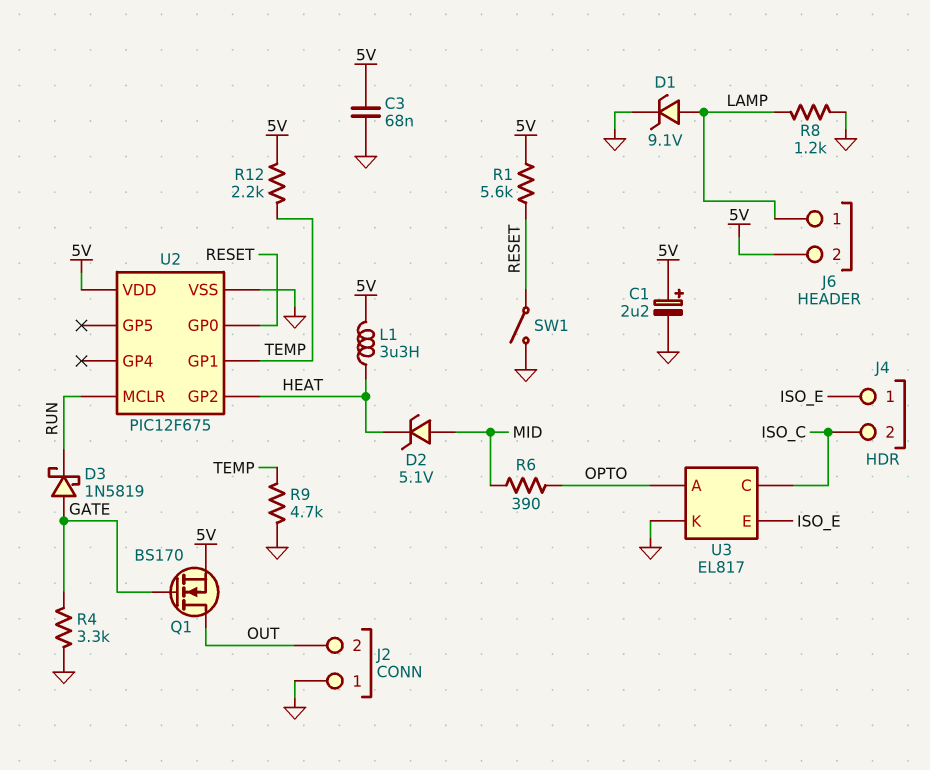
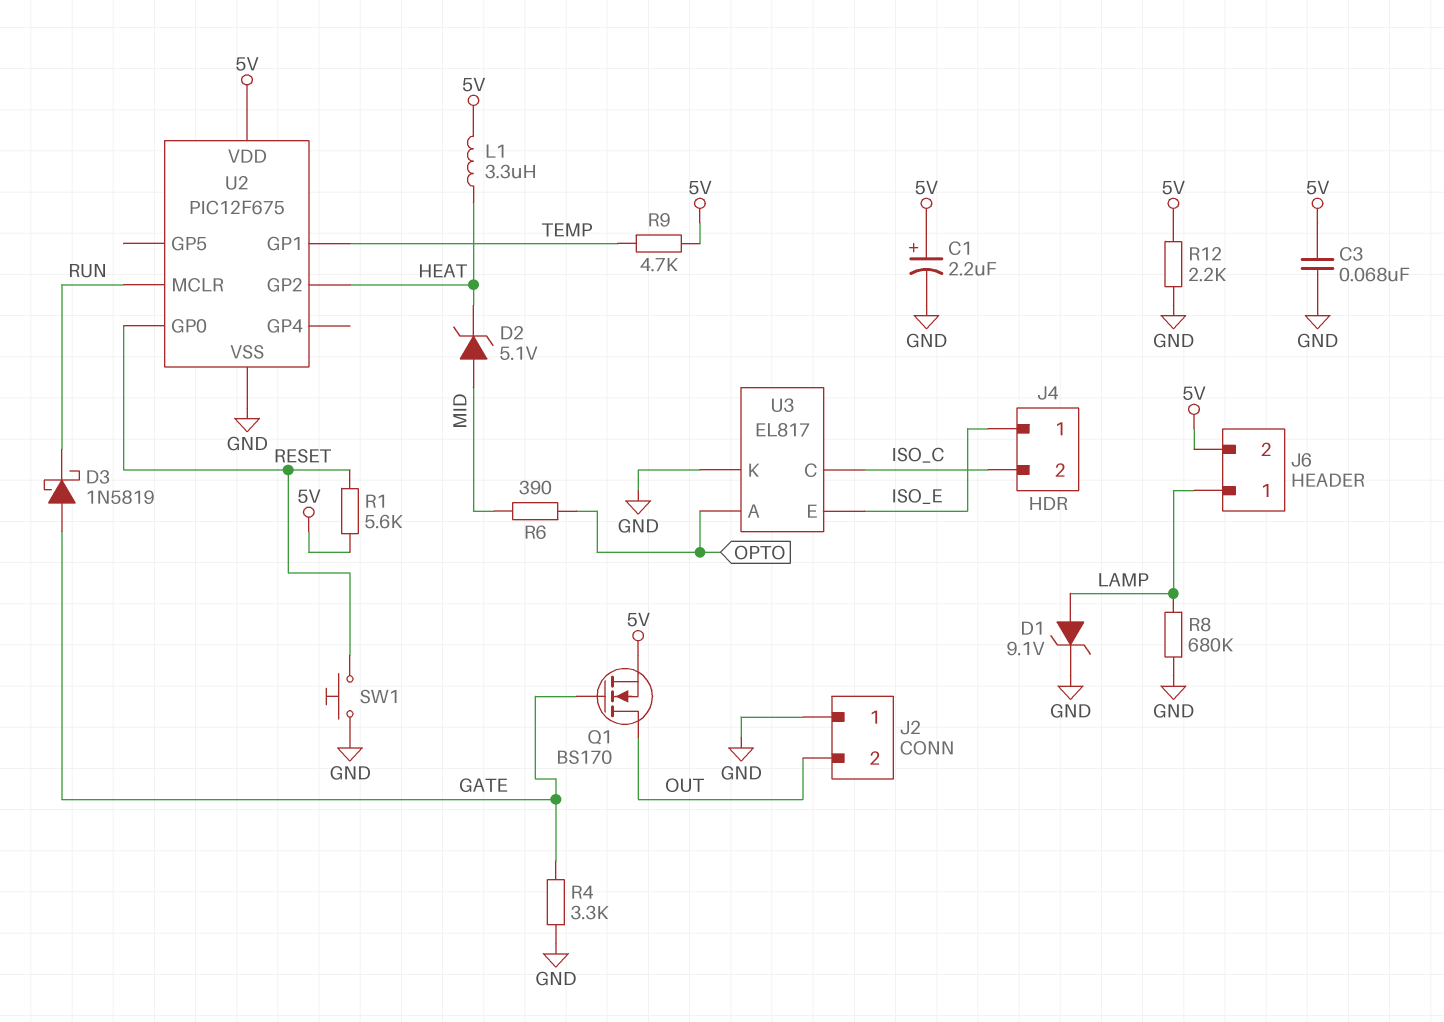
R8: 1.2k (GND, LAMP) -> 680k (GND, LAMP)
R9: 4.7k (GND, TEMP) -> 4.7k (5V, TEMP)
R12: 2.2k (5V, TEMP) -> 2.2k (5V, GND)
SW1: switch (GND, RESET) -> button (GND, RESET)

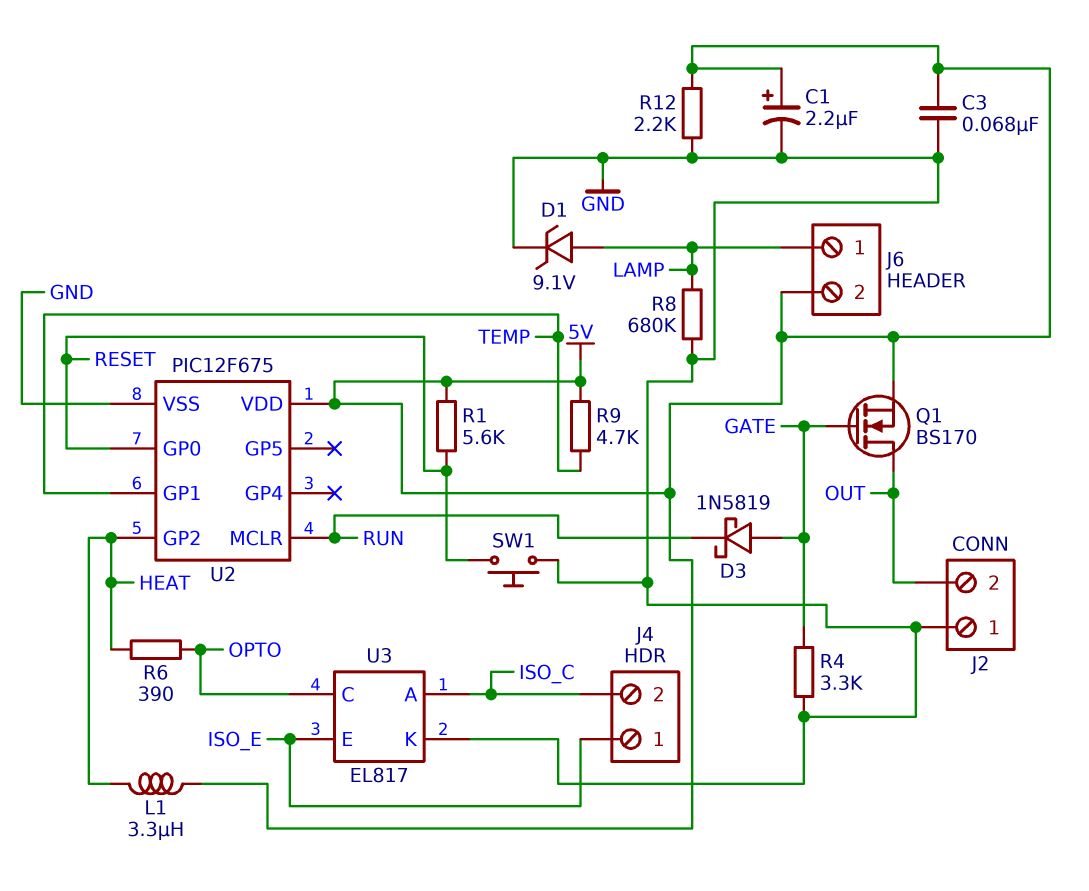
D2: zener 5.1V (A MID, K HEAT) -> none
R6: 390 (MID, OPTO) -> 390 (HEAT, OPTO)
U3 pin A: OPTO -> ISO_C
U3 pin C: ISO_C -> OPTO

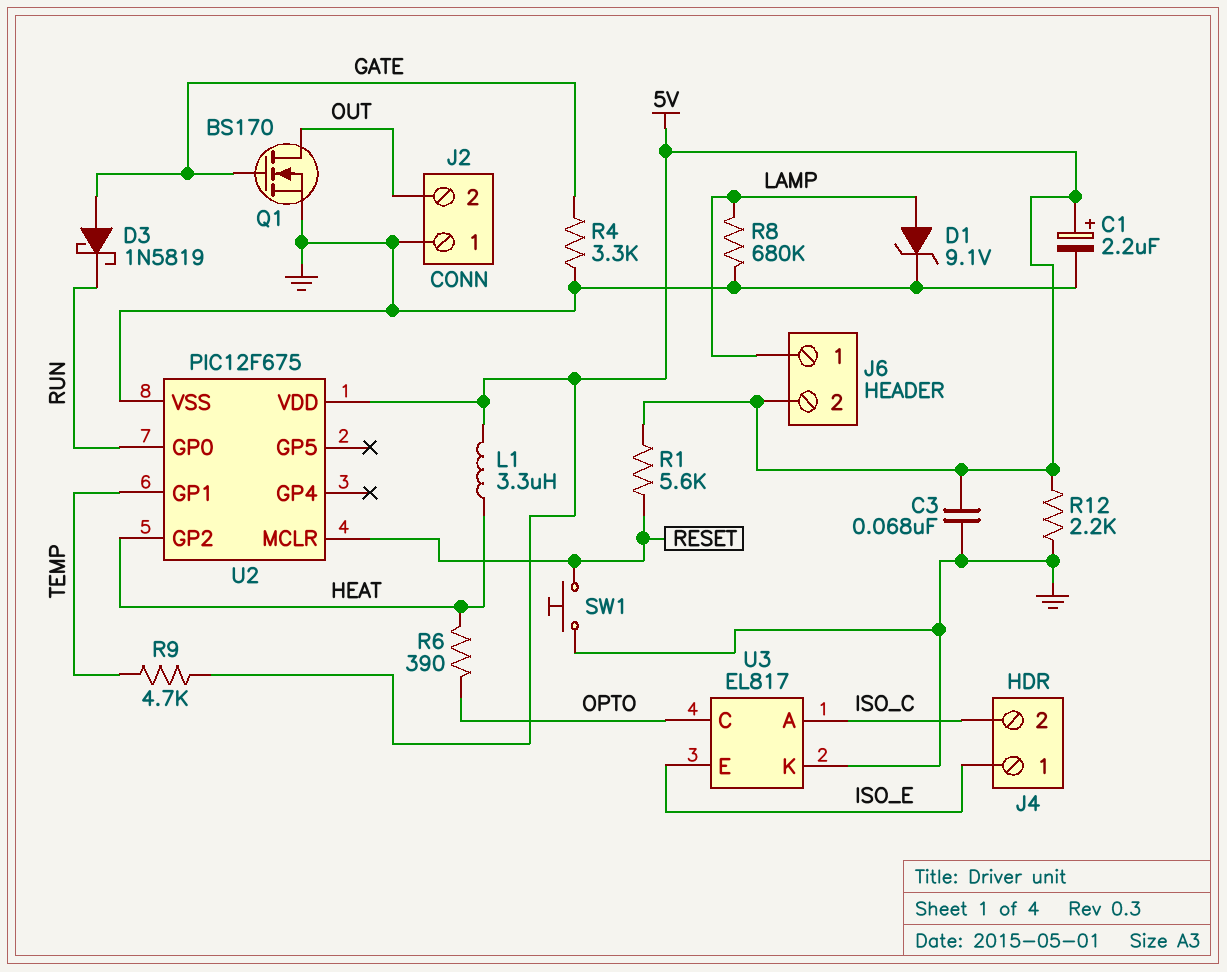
Q1: NMOS BS170 (G GATE, D OUT, S 5V) -> NMOS BS170 (G GATE, D OUT, S GND)
U2 pin GP0: RESET -> RUN
U2 pin MCLR: RUN -> RESET

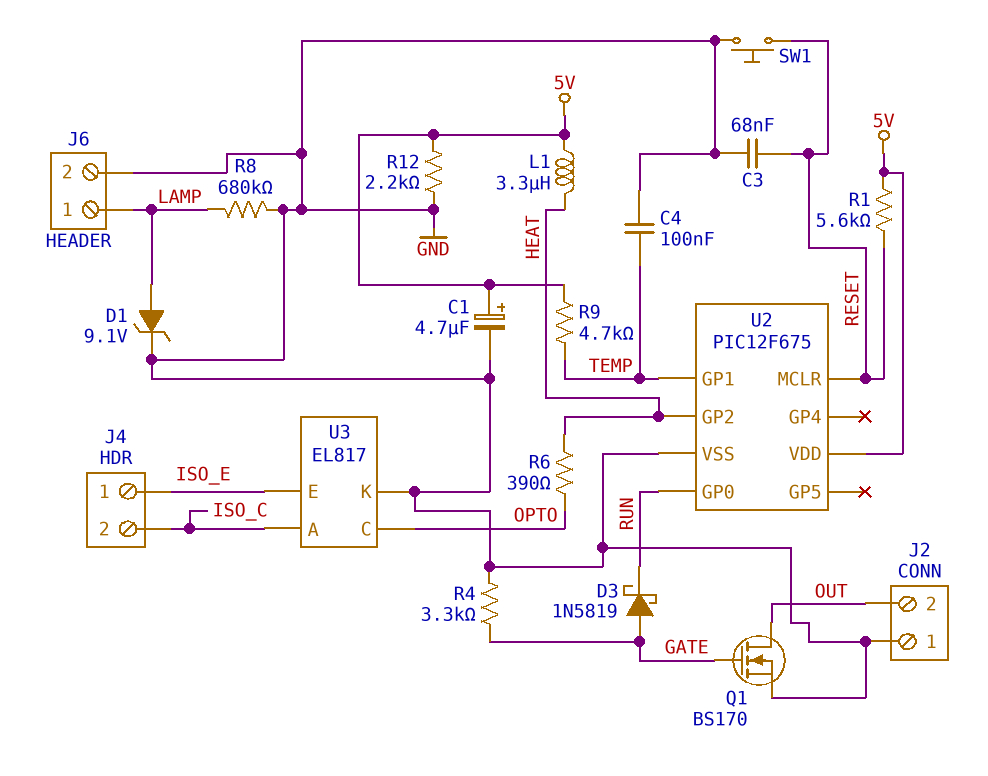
C1: 2.2uF (plus 5V, minus GND) -> 4.7uF (plus 5V, minus GND)
C3: 68nF (5V, GND) -> 68nF (GND, RESET)
C4: none -> 100nF (GND, TEMP)
J6 pin 2: 5V -> GND

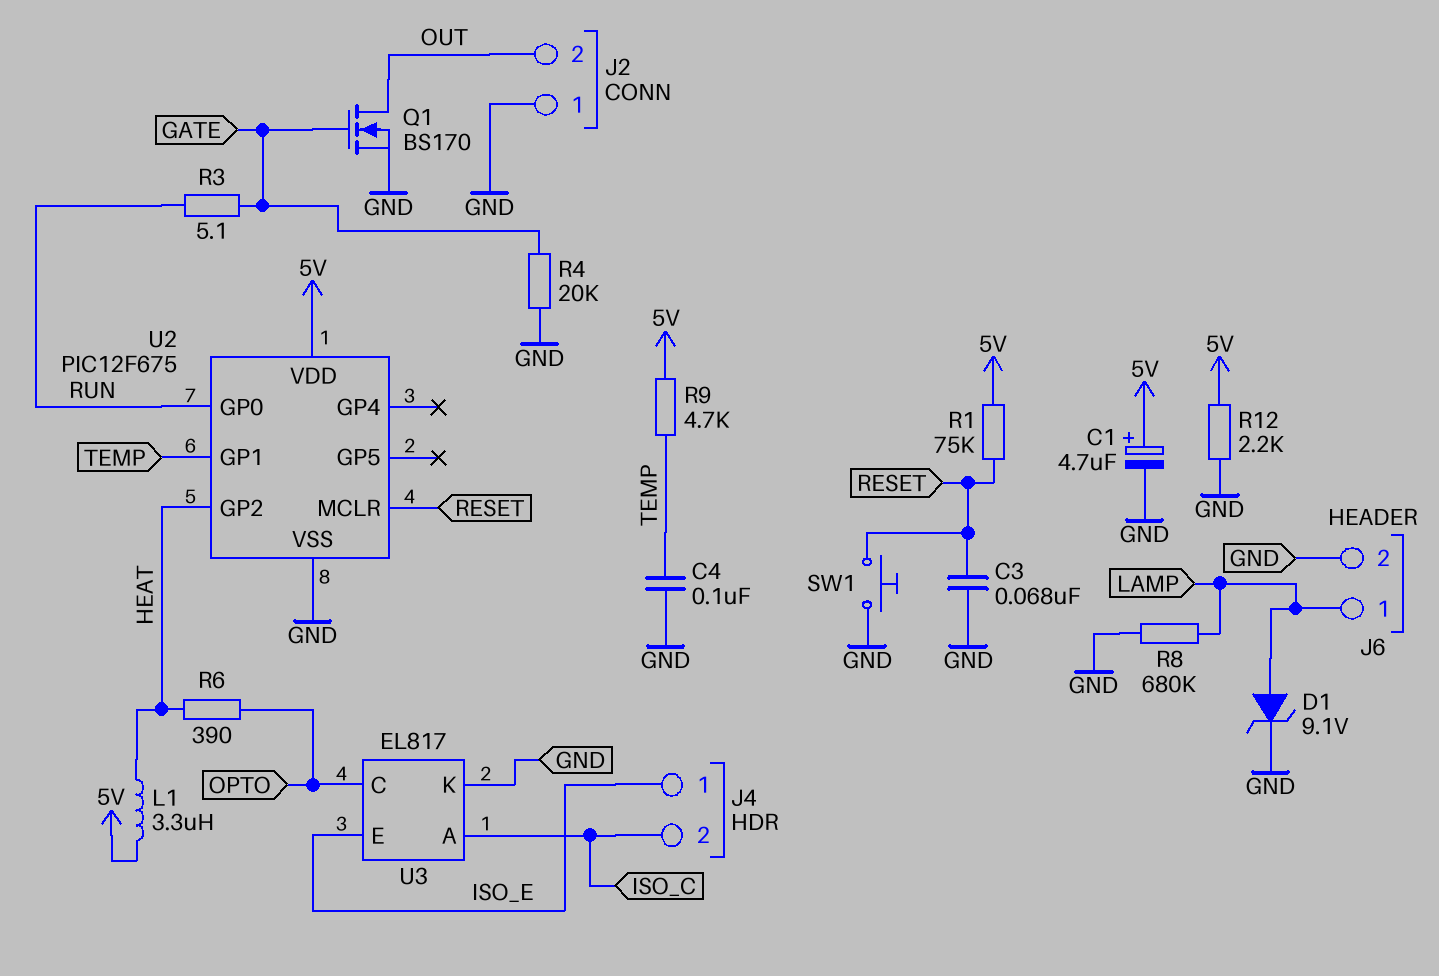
D3: schottky 1N5819 (A GATE, K RUN) -> none
R1: 5.6k (5V, RESET) -> 75k (5V, RESET)
R3: none -> 5.1 (GATE, RUN)
R4: 3.3k (GATE, GND) -> 20k (GATE, GND)

